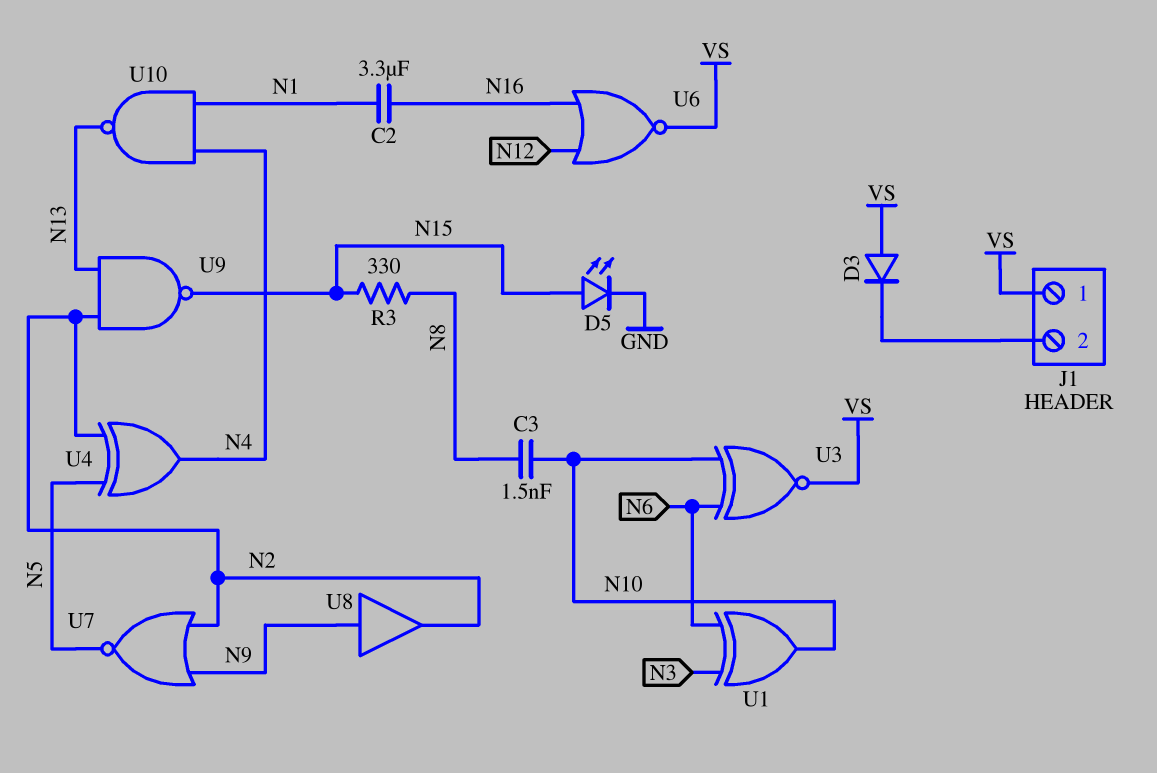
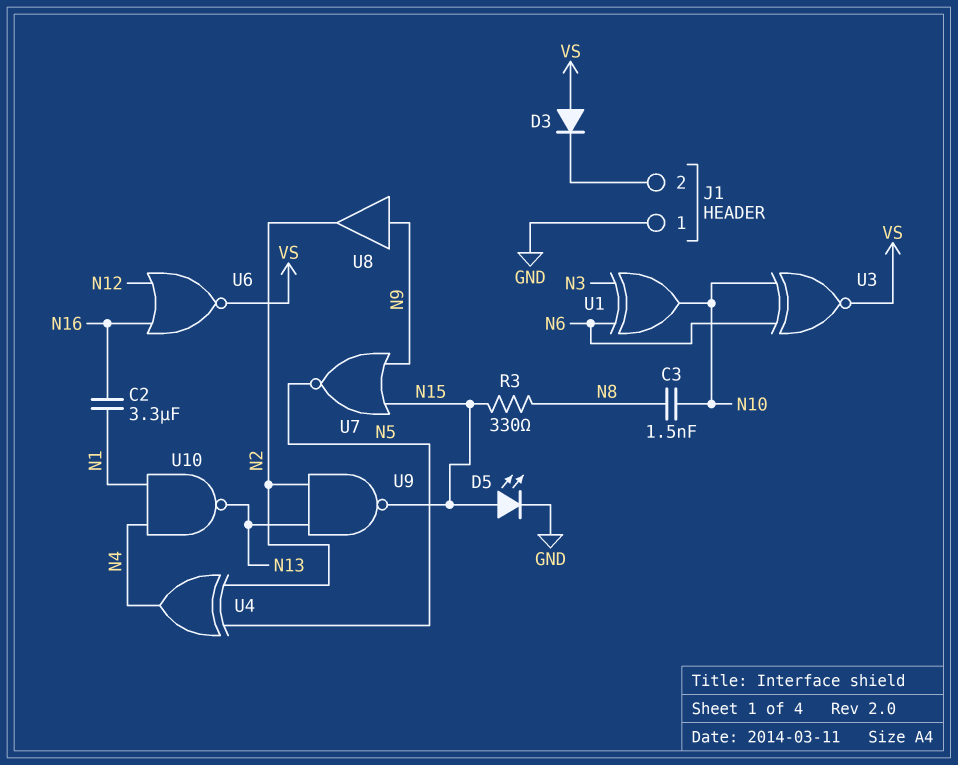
J1 pin 1: VS -> GND
U7: NOR (in N2, in N9, out N5) -> NOR (in N9, in N15, out N5)

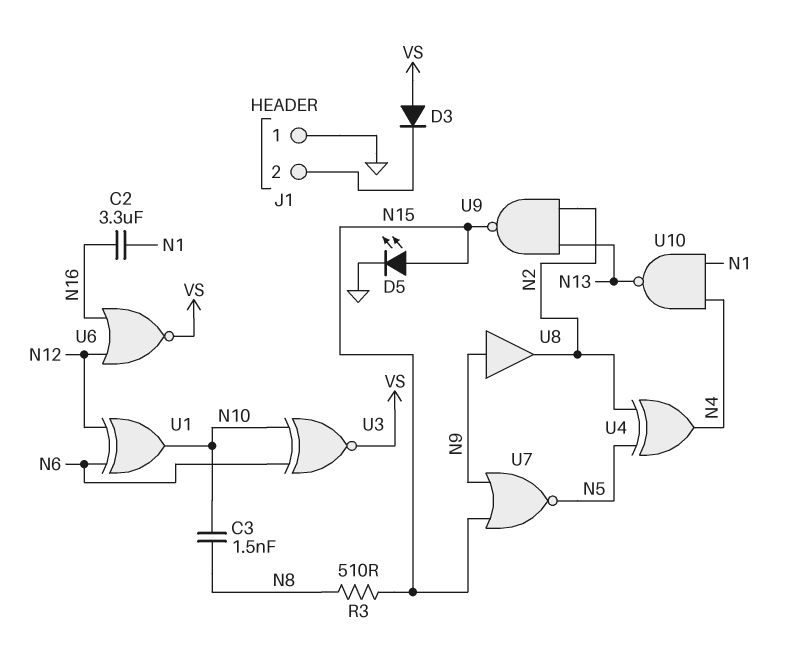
R3: 330 (N8, N15) -> 510 (N8, N15)
U1: XOR (in N3, in N6, out N10) -> XOR (in N6, in N12, out N10)

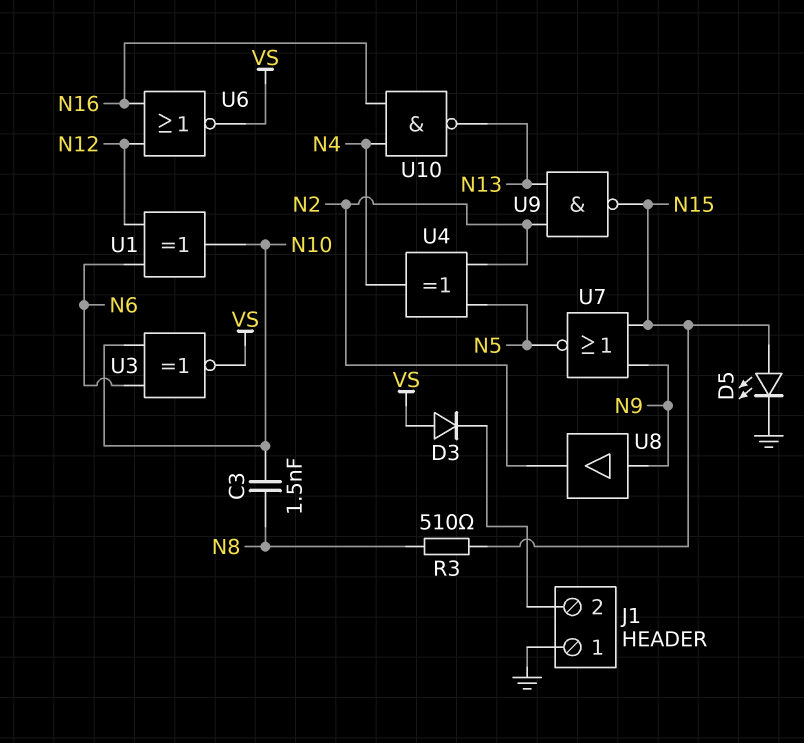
C2: 3.3uF (N1, N16) -> none
U10: NAND (in N1, in N4, out N13) -> NAND (in N4, in N16, out N13)

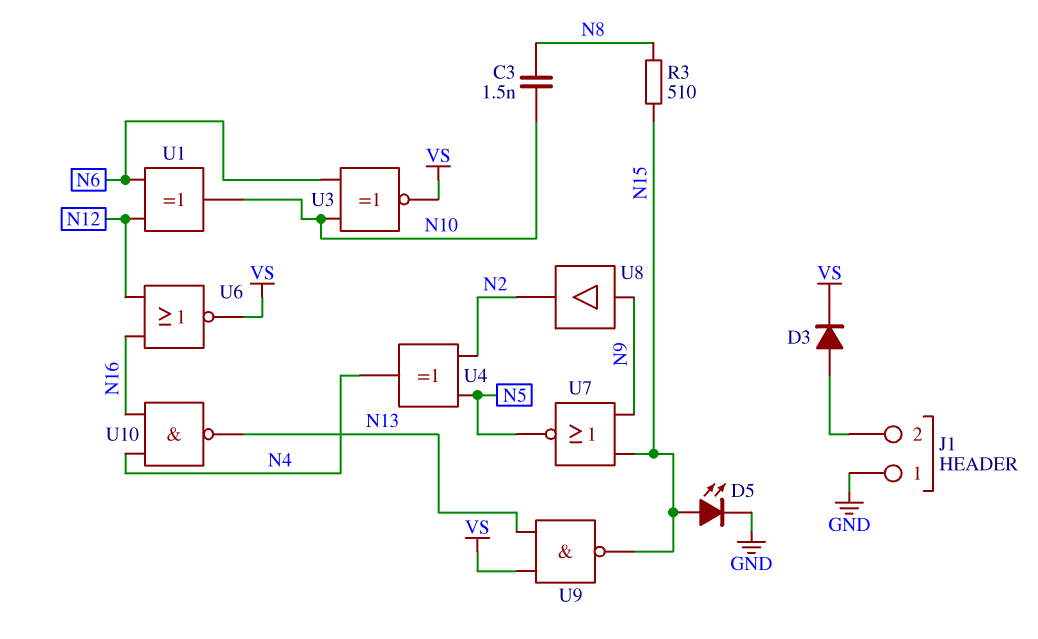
D3: diode (A VS, K J1/2) -> diode (A J1/2, K VS)
U9: NAND (in N2, in N13, out N15) -> NAND (in N13, in VS, out N15)

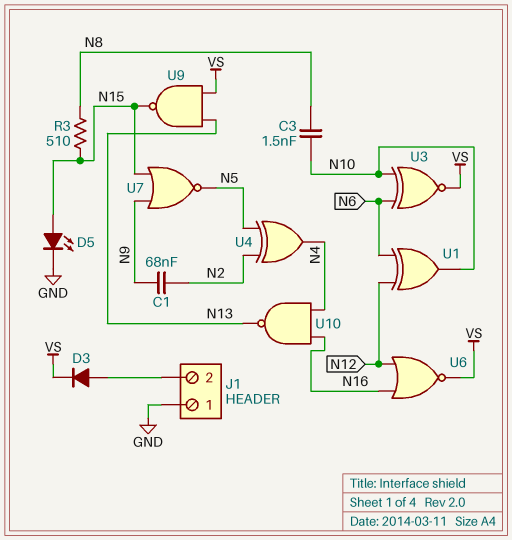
C1: none -> 68nF (N2, N9)
U8: buffer (in N9, out N2) -> none

